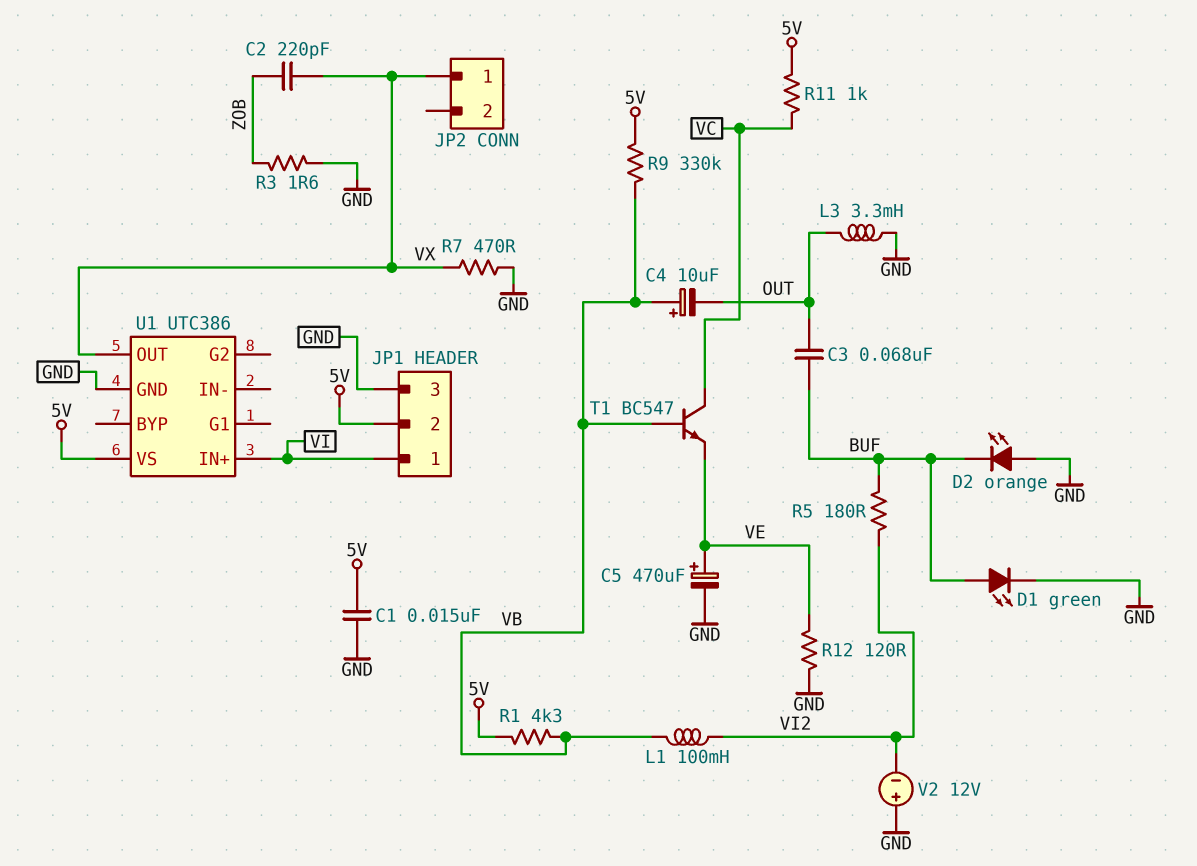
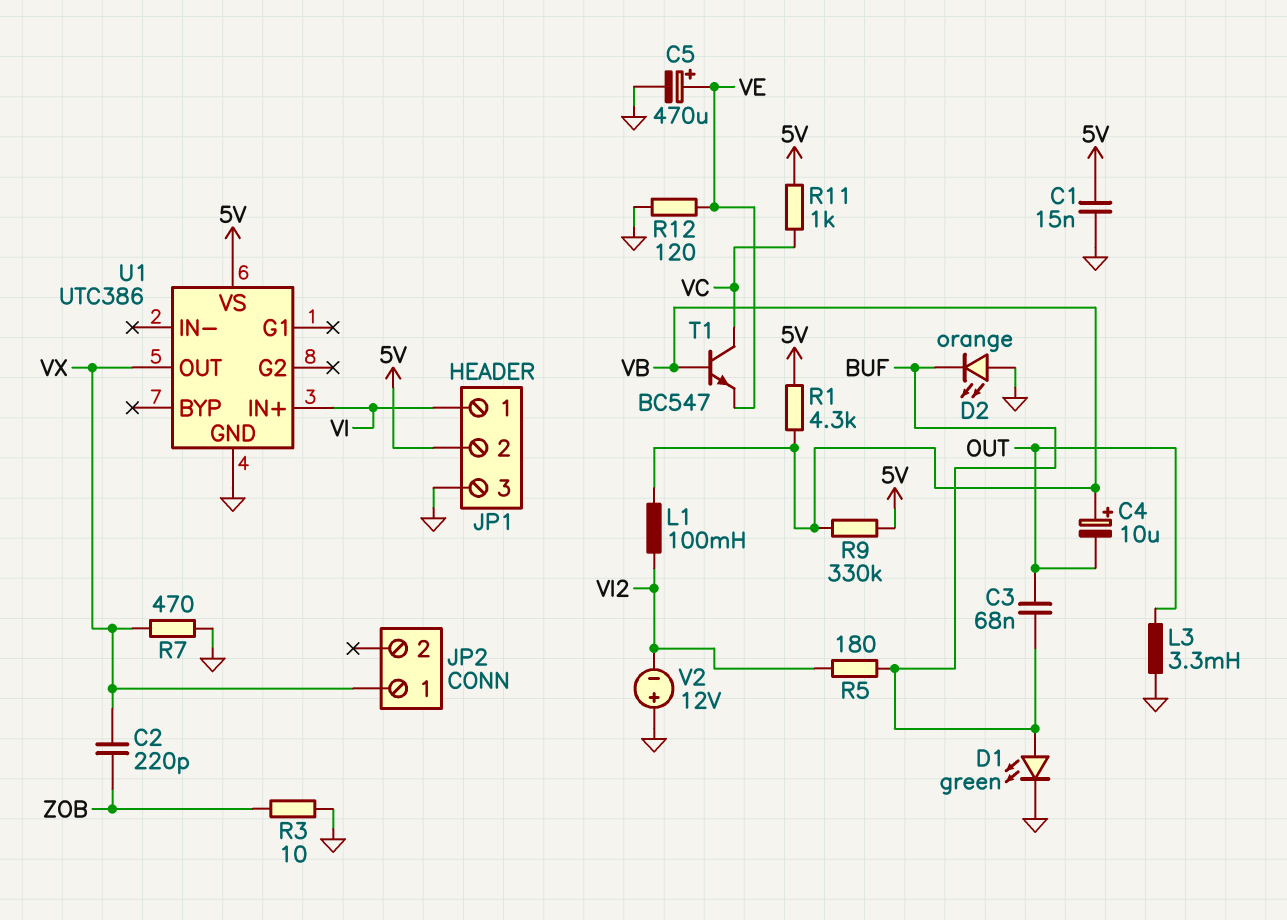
R3: 1.6 (GND, ZOB) -> 10 (GND, ZOB)

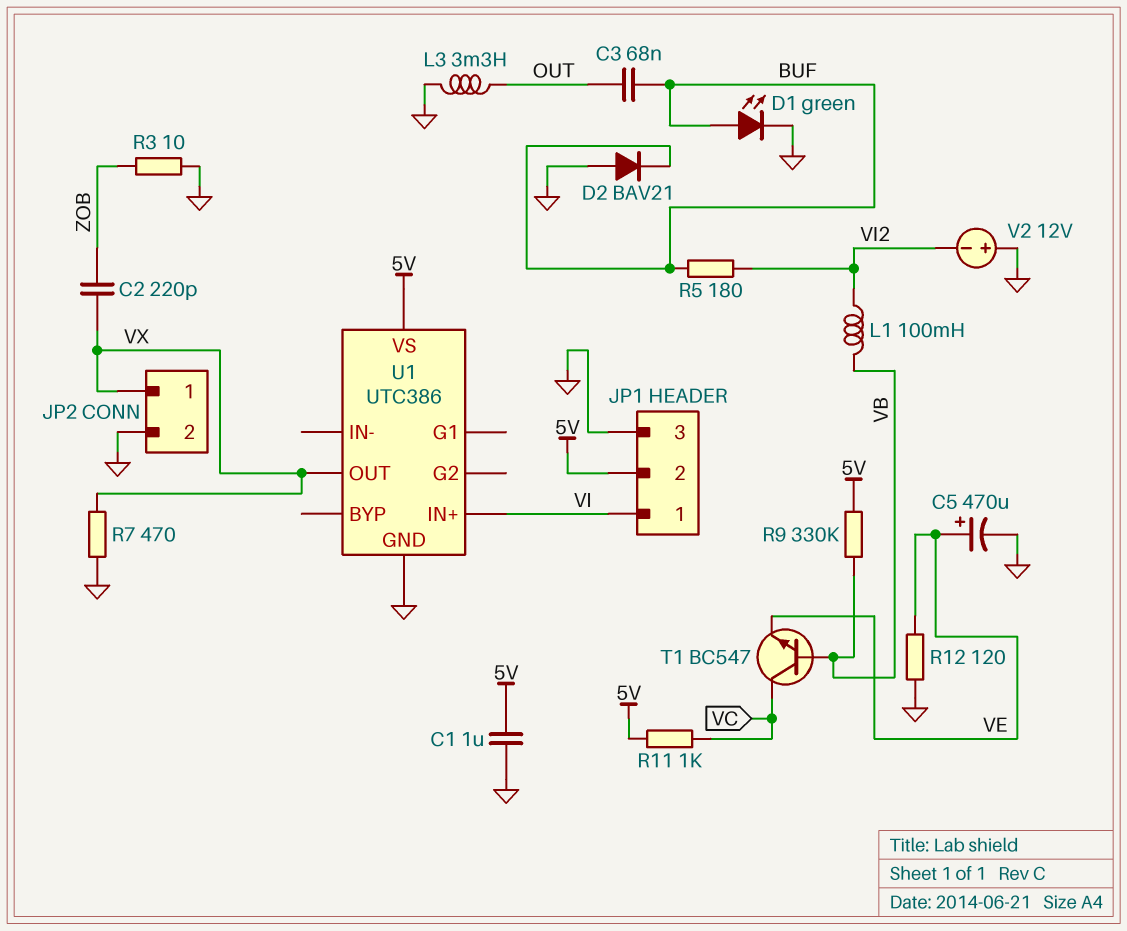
C1: 15nF (5V, GND) -> 1uF (5V, GND)
C4: 10uF (plus VB, minus OUT) -> none
D2: LED orange (A GND, K BUF) -> diode BAV21 (A GND, K BUF)
JP2 pin 2: none -> GND
R1: 4.3k (5V, VB) -> none

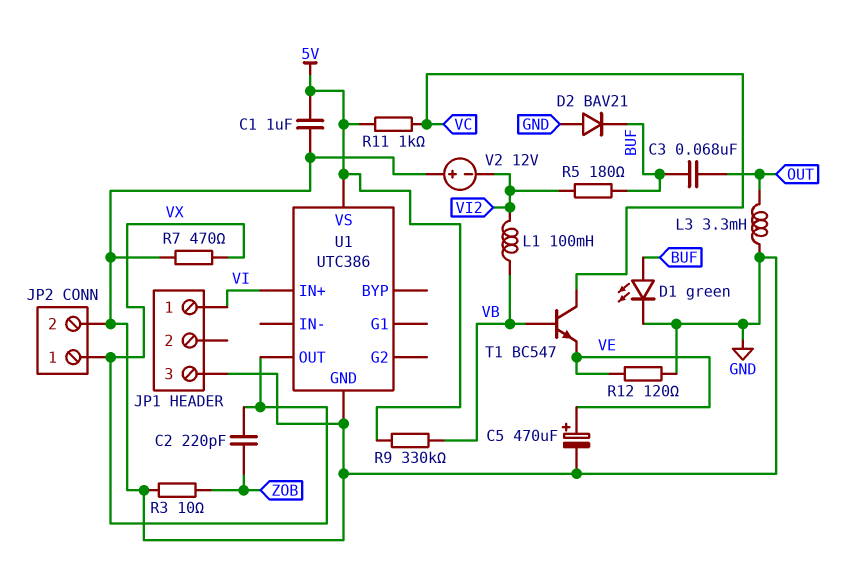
JP1 pin 2: 5V -> none

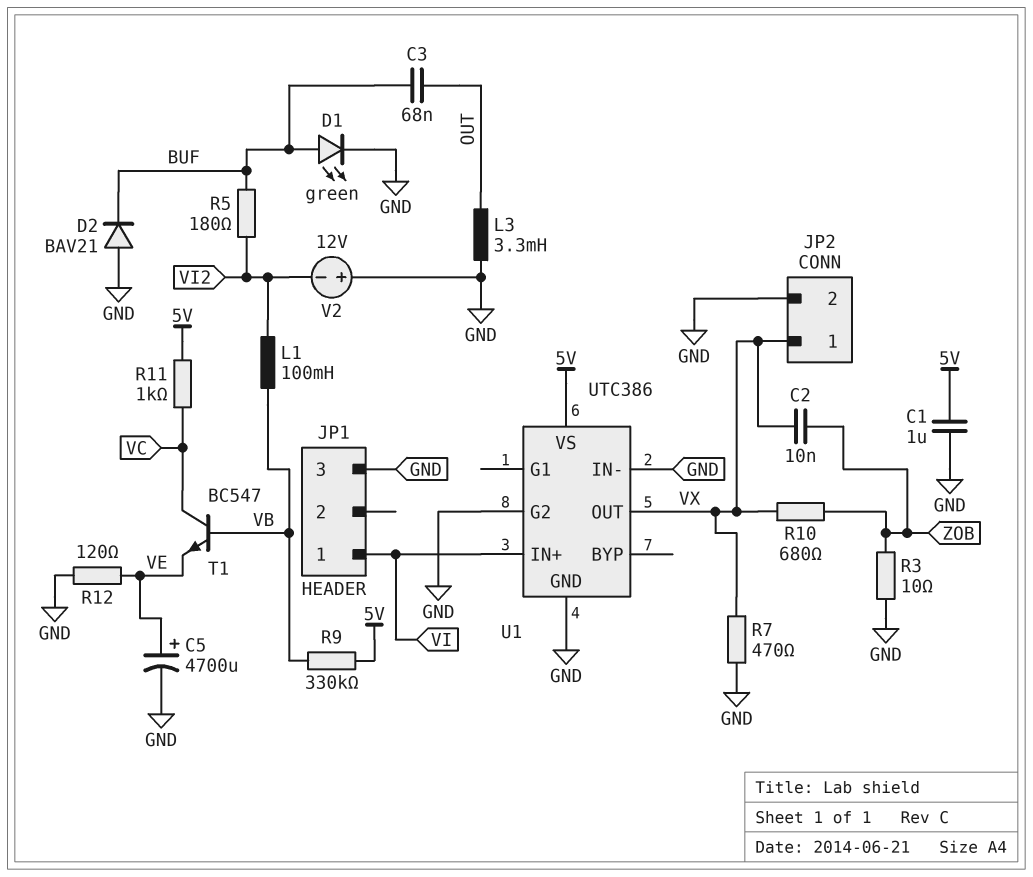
C2: 220pF (VX, ZOB) -> 10nF (VX, ZOB)
C5: 470uF (plus VE, minus GND) -> 4700uF (plus VE, minus GND)
R10: none -> 680 (VX, ZOB)
U1 pin G2: none -> GND
U1 pin IN-: none -> GND

